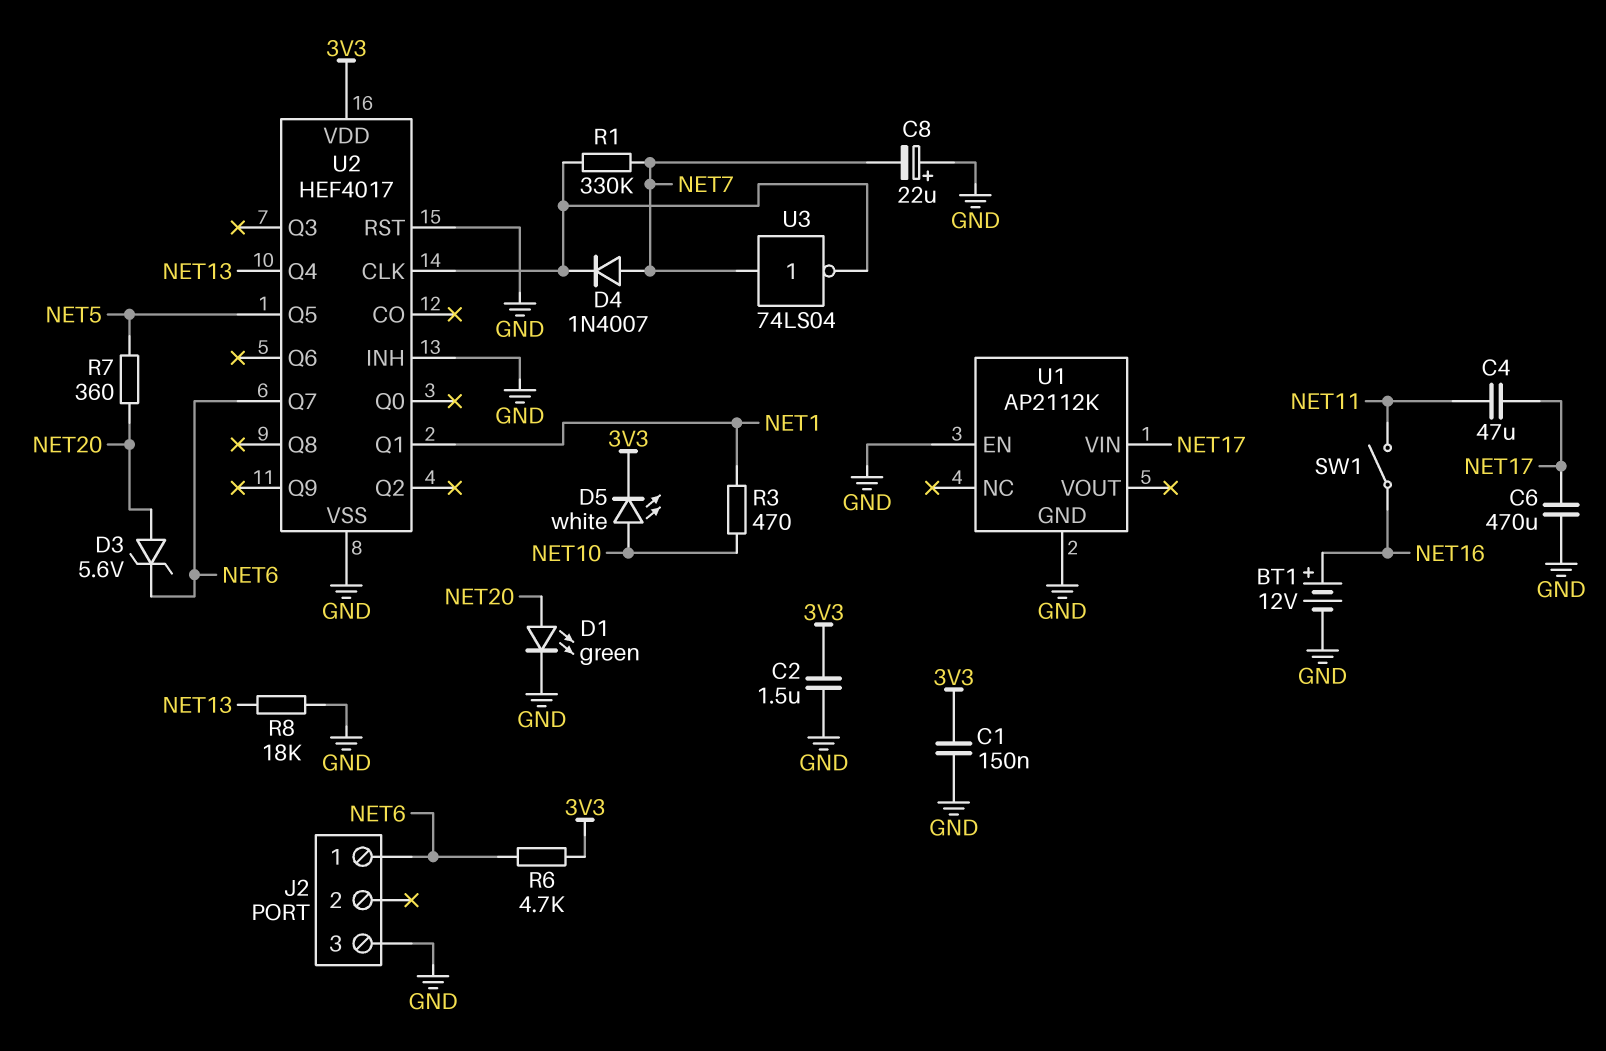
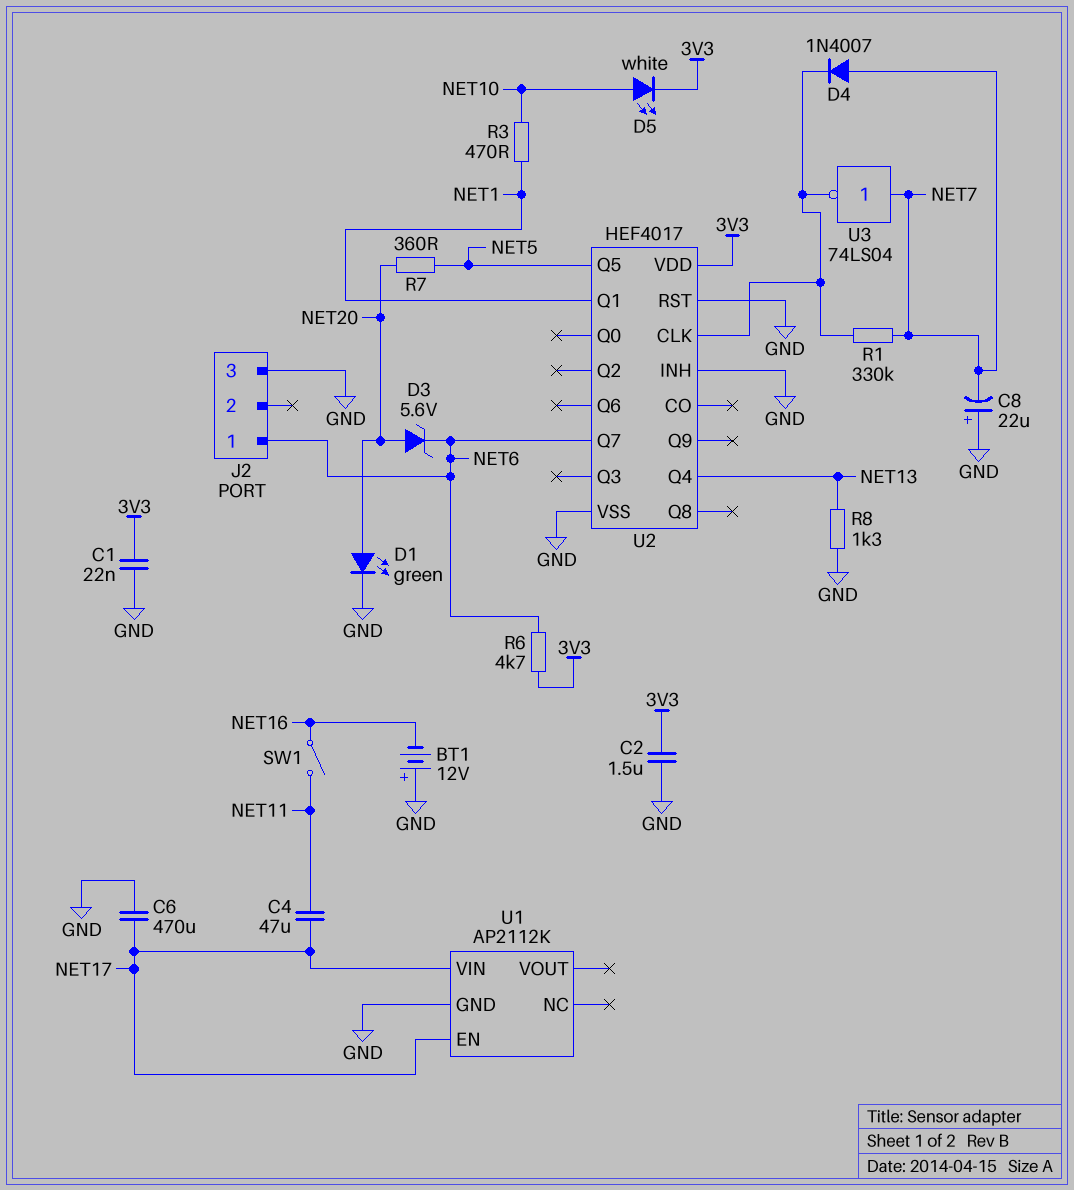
BT1: 12V (plus NET16, minus GND) -> 12V (plus GND, minus NET16)
C1: 150nF (3V3, GND) -> 22nF (3V3, GND)
R8: 18k (GND, NET13) -> 1.3k (GND, NET13)
U1 pin EN: GND -> NET17

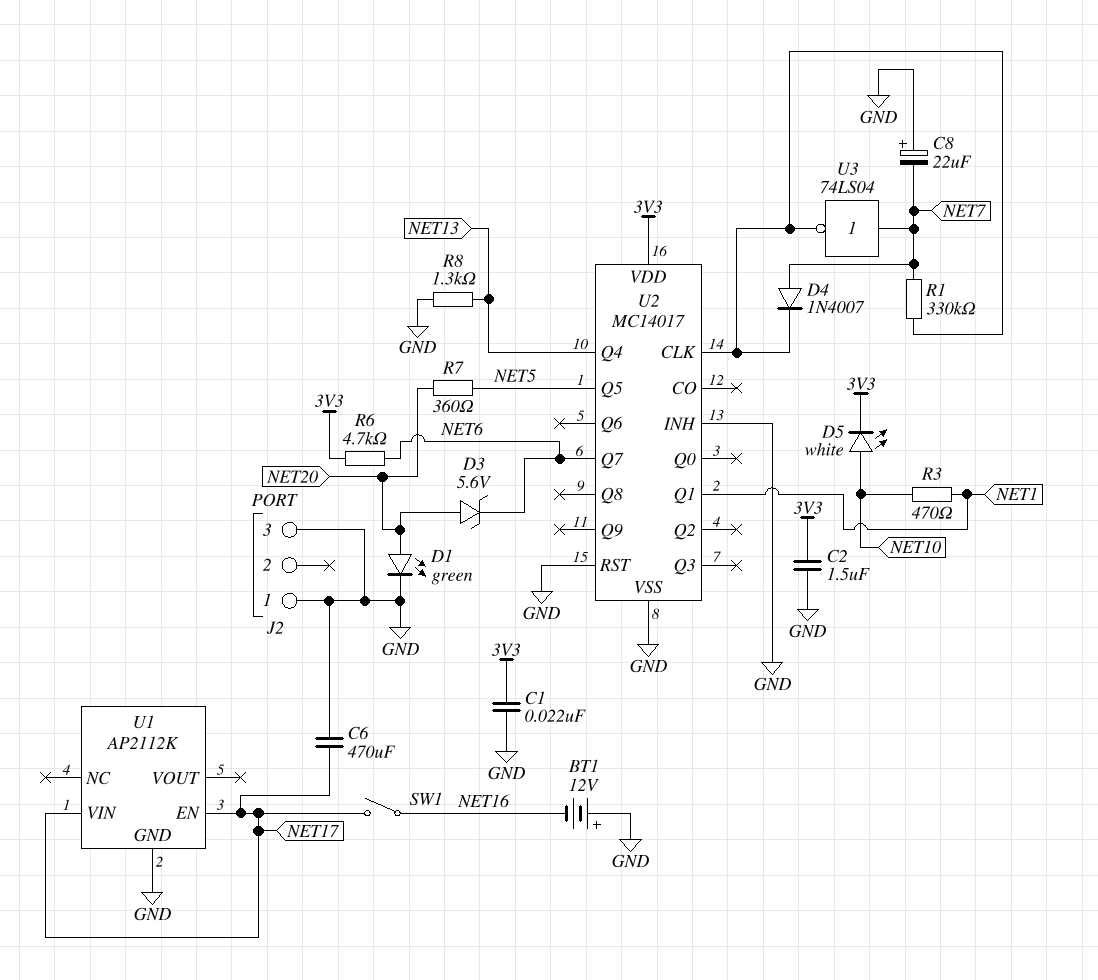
C4: 47uF (NET11, NET17) -> none
J2 pin 1: NET6 -> GND
SW1: switch (NET11, NET16) -> switch (NET16, NET17)
U2: HEF4017 -> MC14017

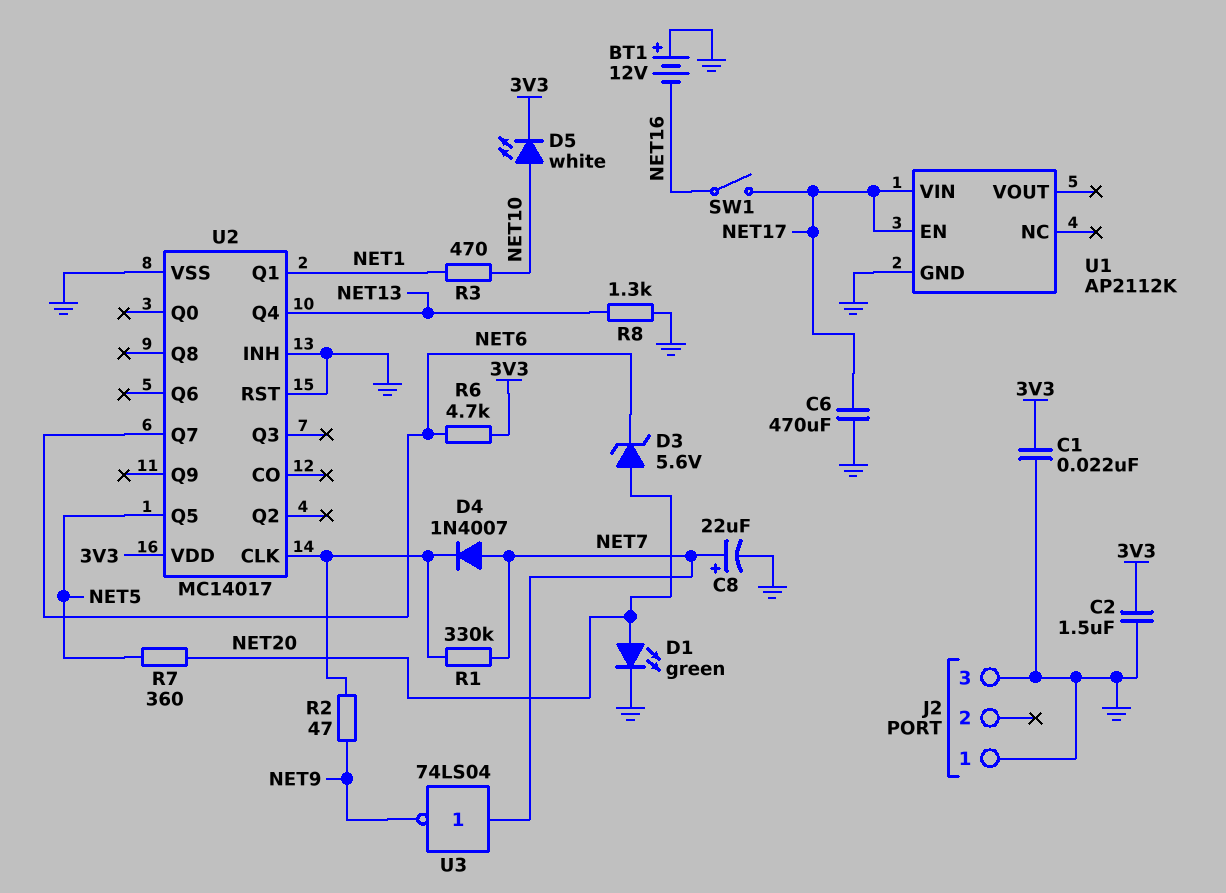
C8: 22uF (plus GND, minus NET7) -> 22uF (plus NET7, minus GND)
R2: none -> 47 (NET9, U2/CLK)
U3: NOT 74LS04 (in NET7, out U2/CLK) -> NOT 74LS04 (in NET7, out NET9)

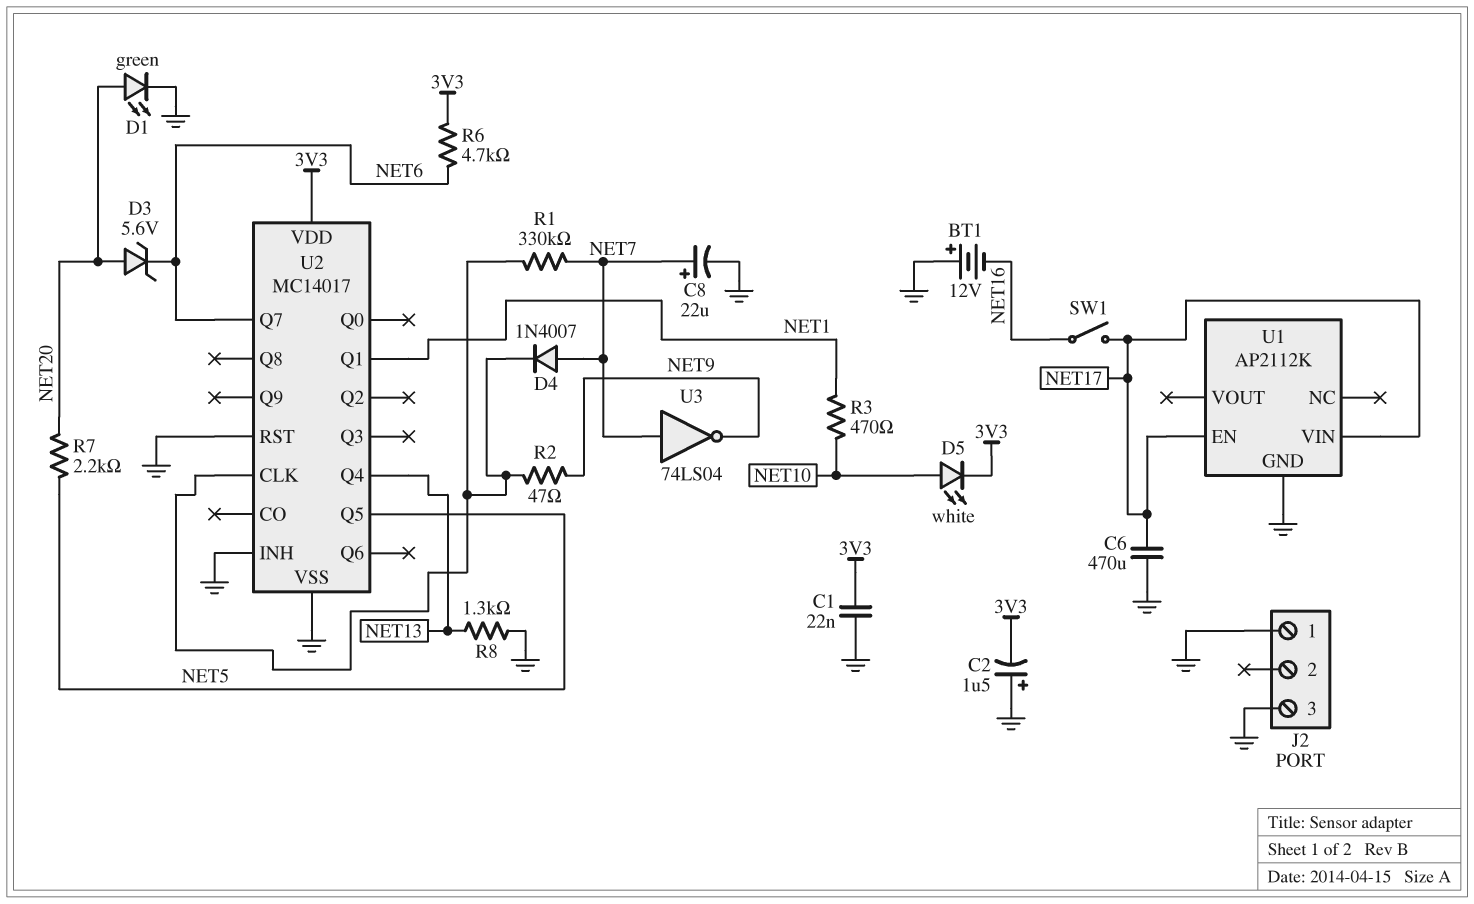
C2: 1.5uF (3V3, GND) -> 1.5uF (plus GND, minus 3V3)
R7: 360 (NET5, NET20) -> 2.2k (NET5, NET20)

